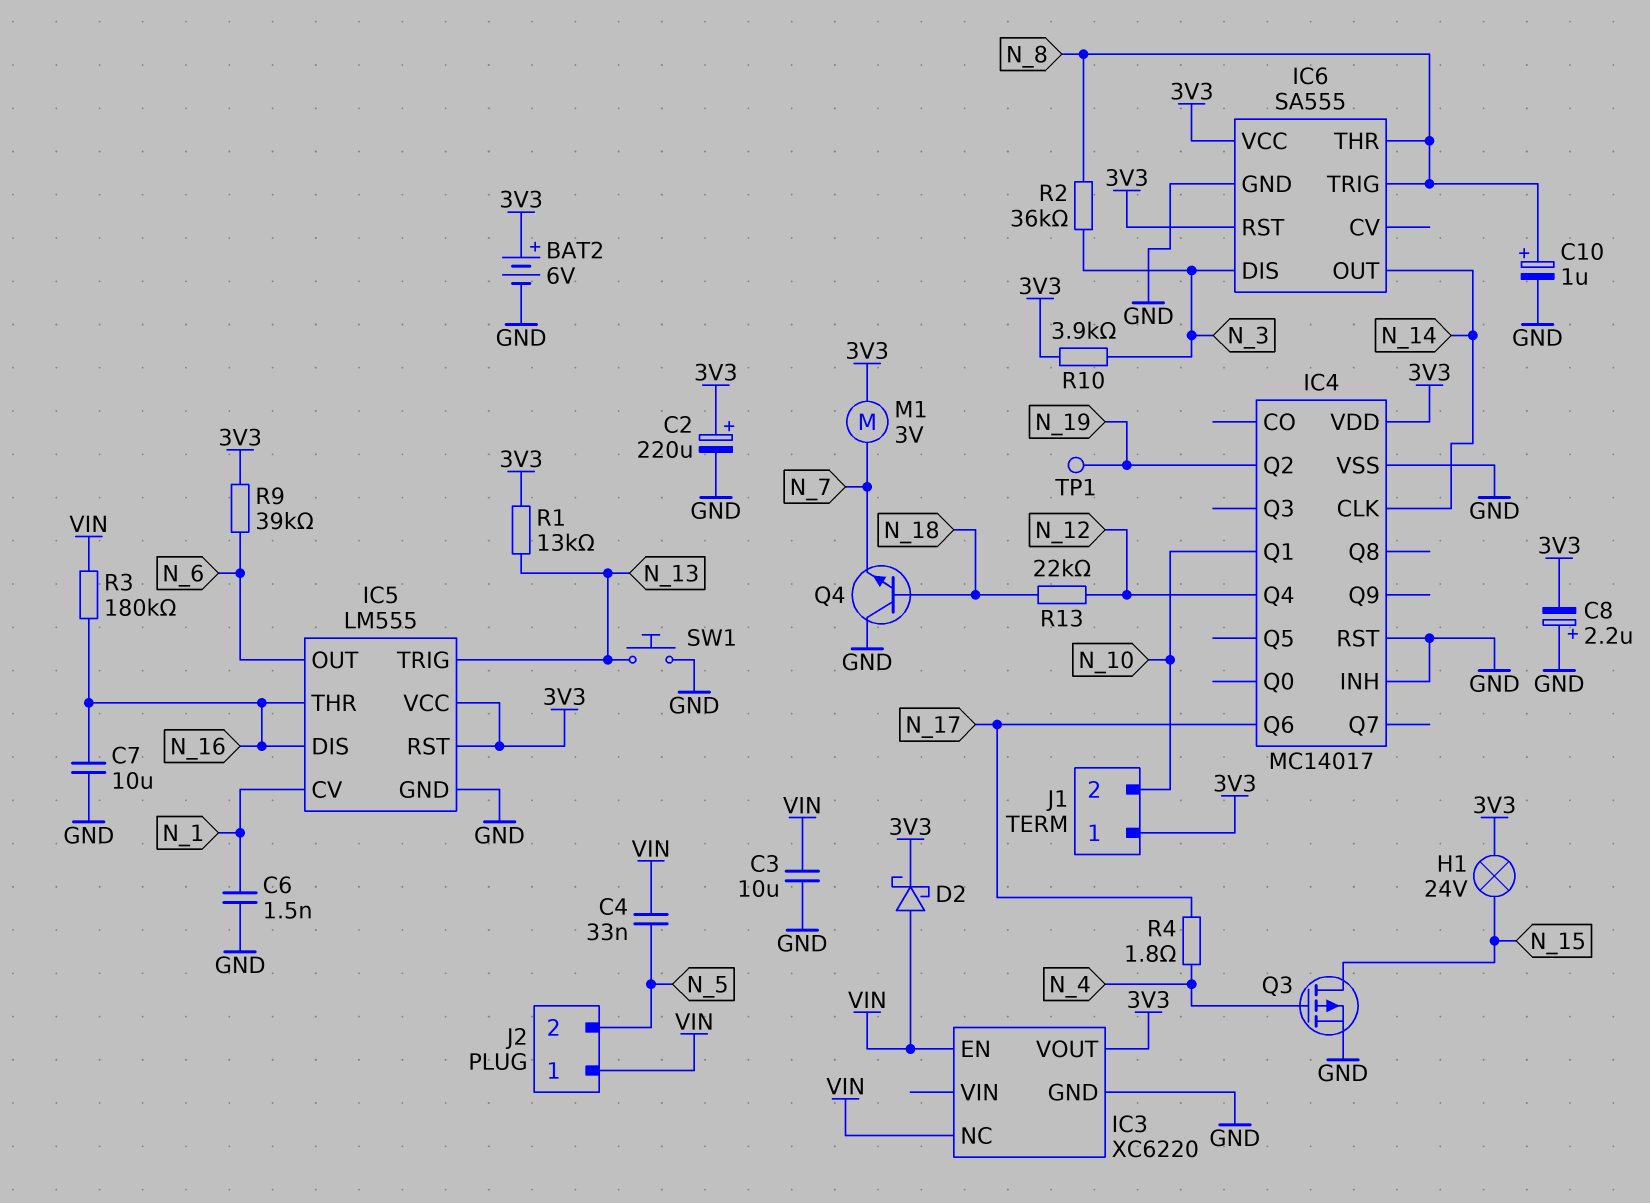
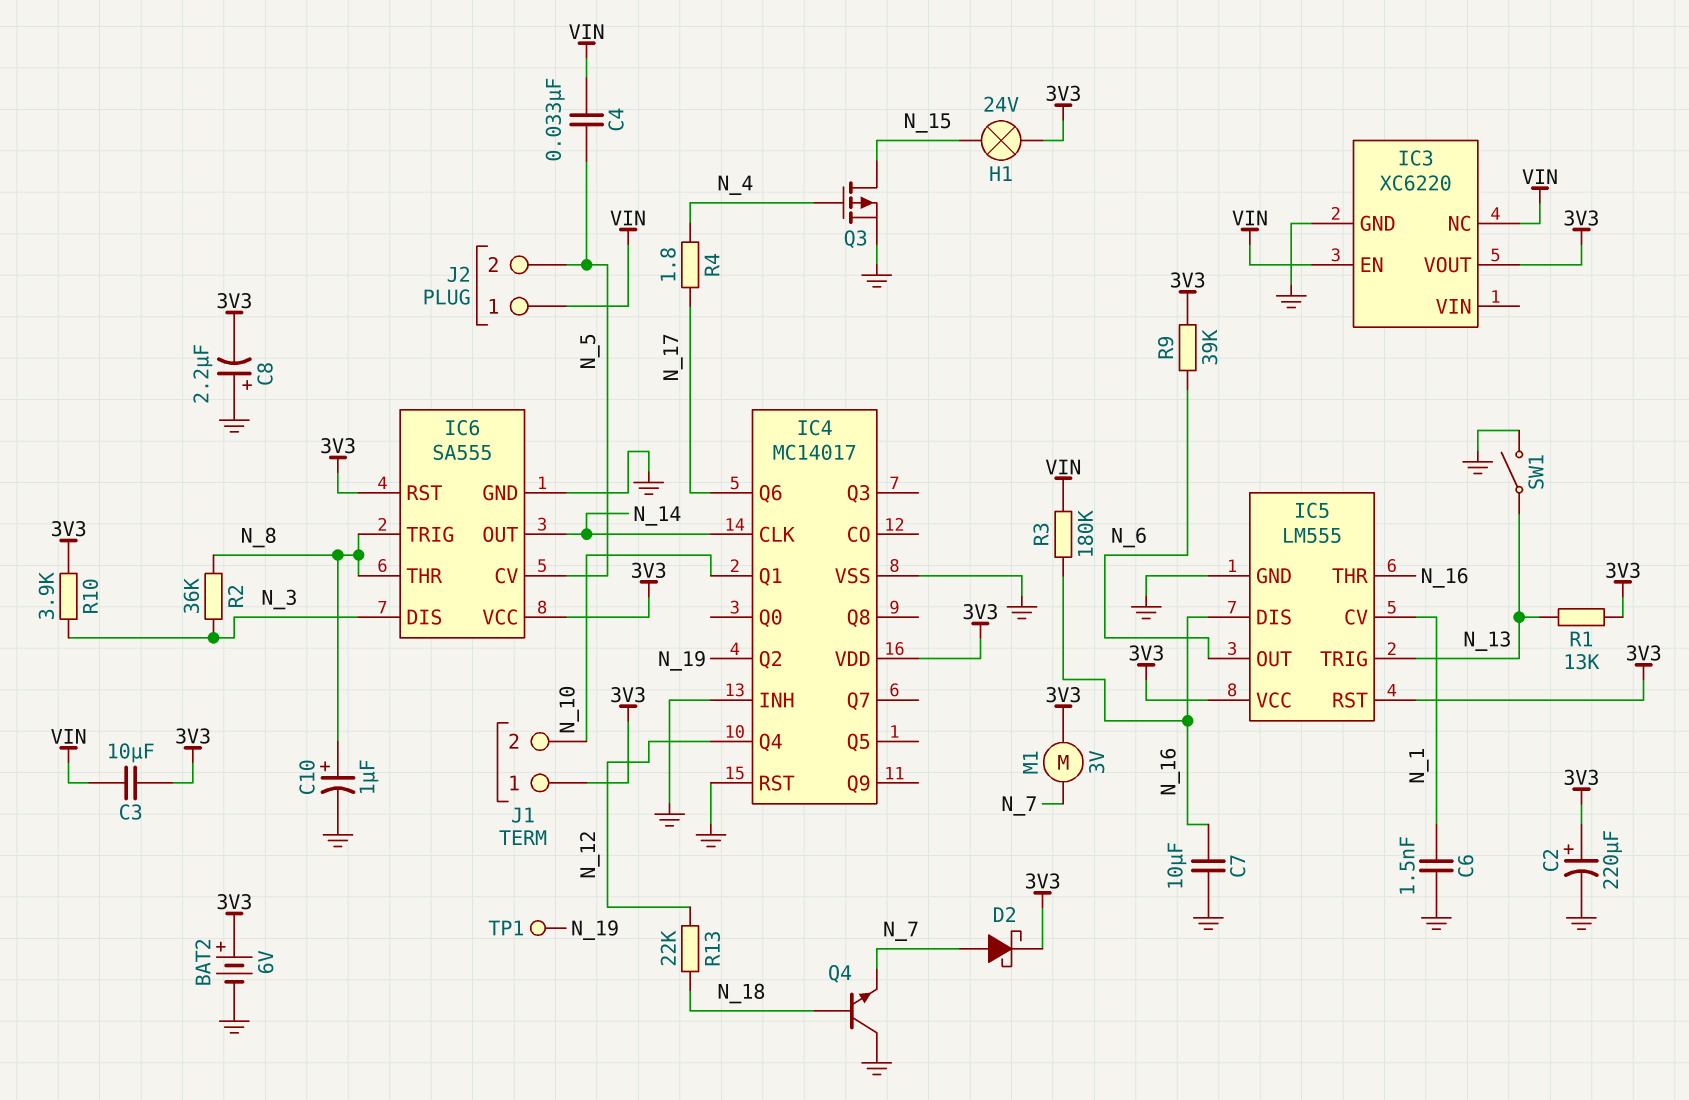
C3: 10uF (GND, VIN) -> 10uF (3V3, VIN)
D2: schottky (A VIN, K 3V3) -> schottky (A N_7, K 3V3)
IC6 pin CV: none -> N_5
SW1: button (GND, N_13) -> switch (GND, N_13)

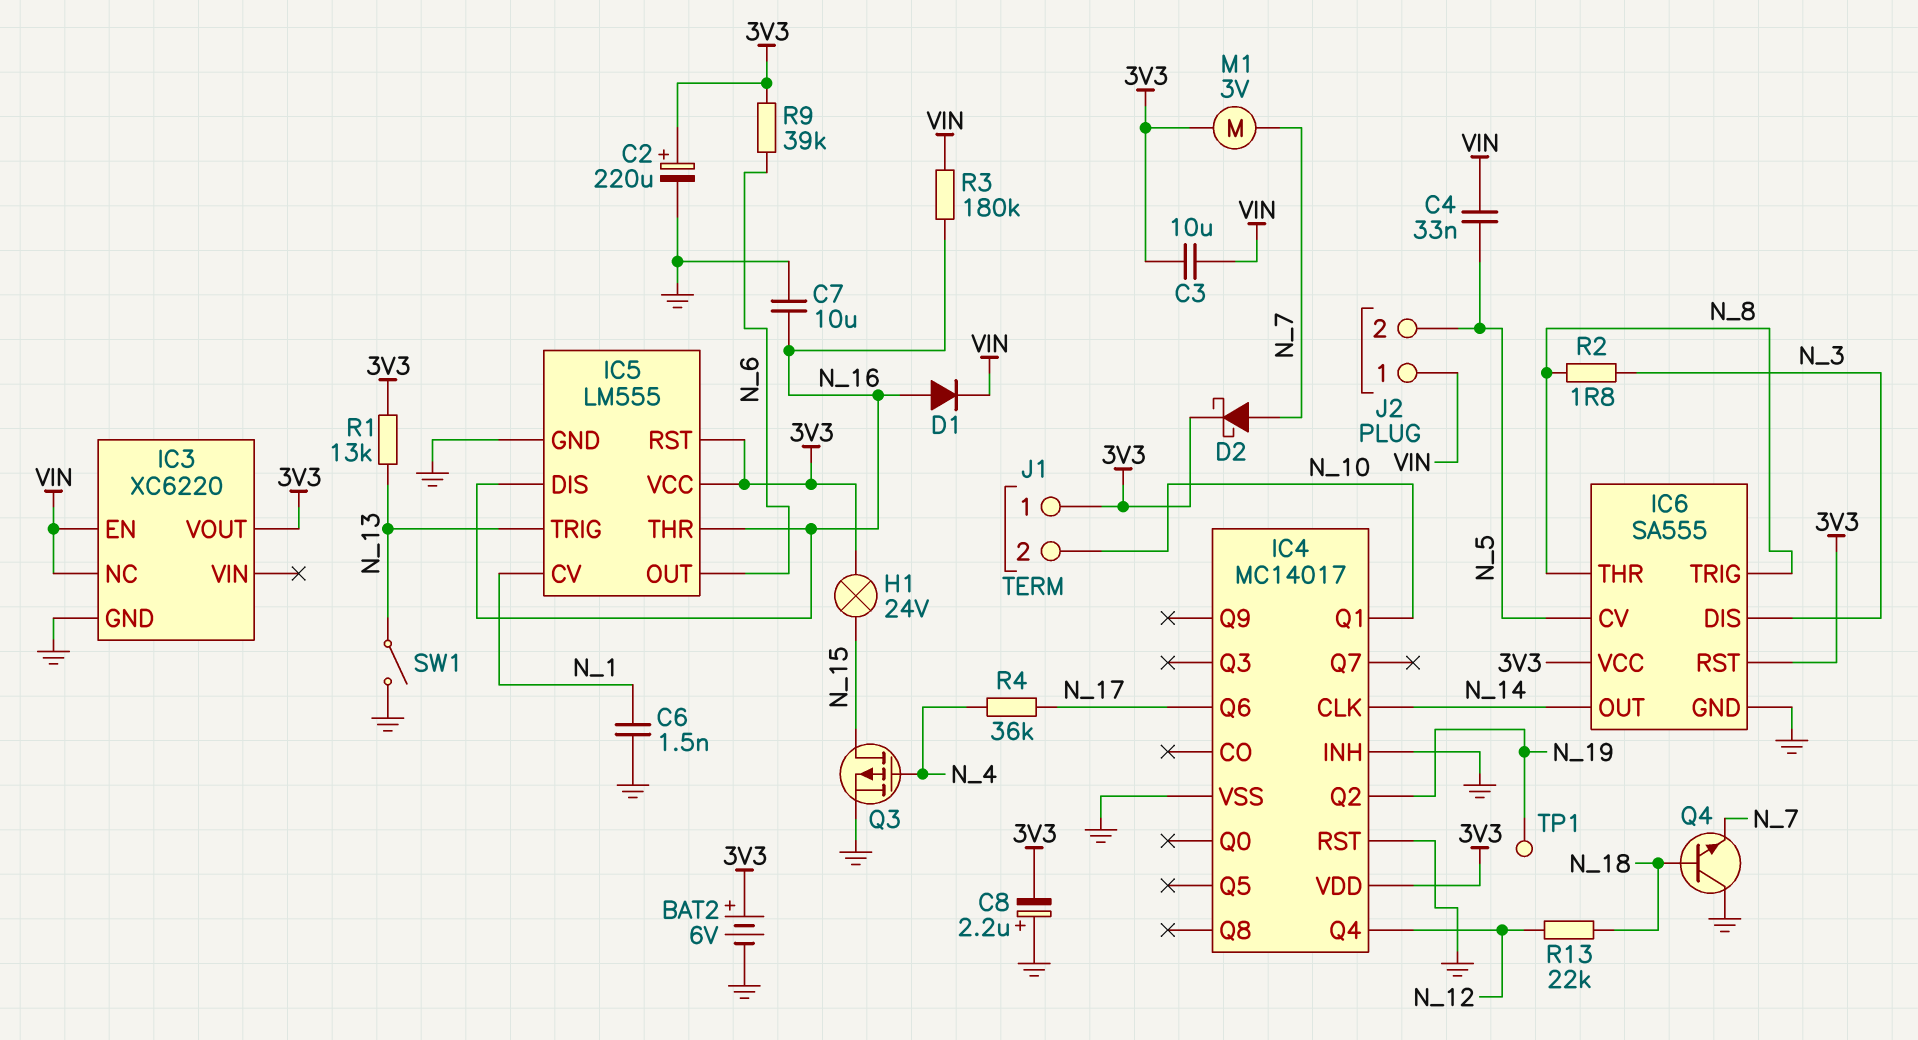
C10: 1uF (plus N_8, minus GND) -> none
D1: none -> diode (A N_16, K VIN)
R2: 36k (N_3, N_8) -> 1.8 (N_3, N_8)
R4: 1.8 (N_4, N_17) -> 36k (N_4, N_17)
R10: 3.9k (3V3, N_3) -> none

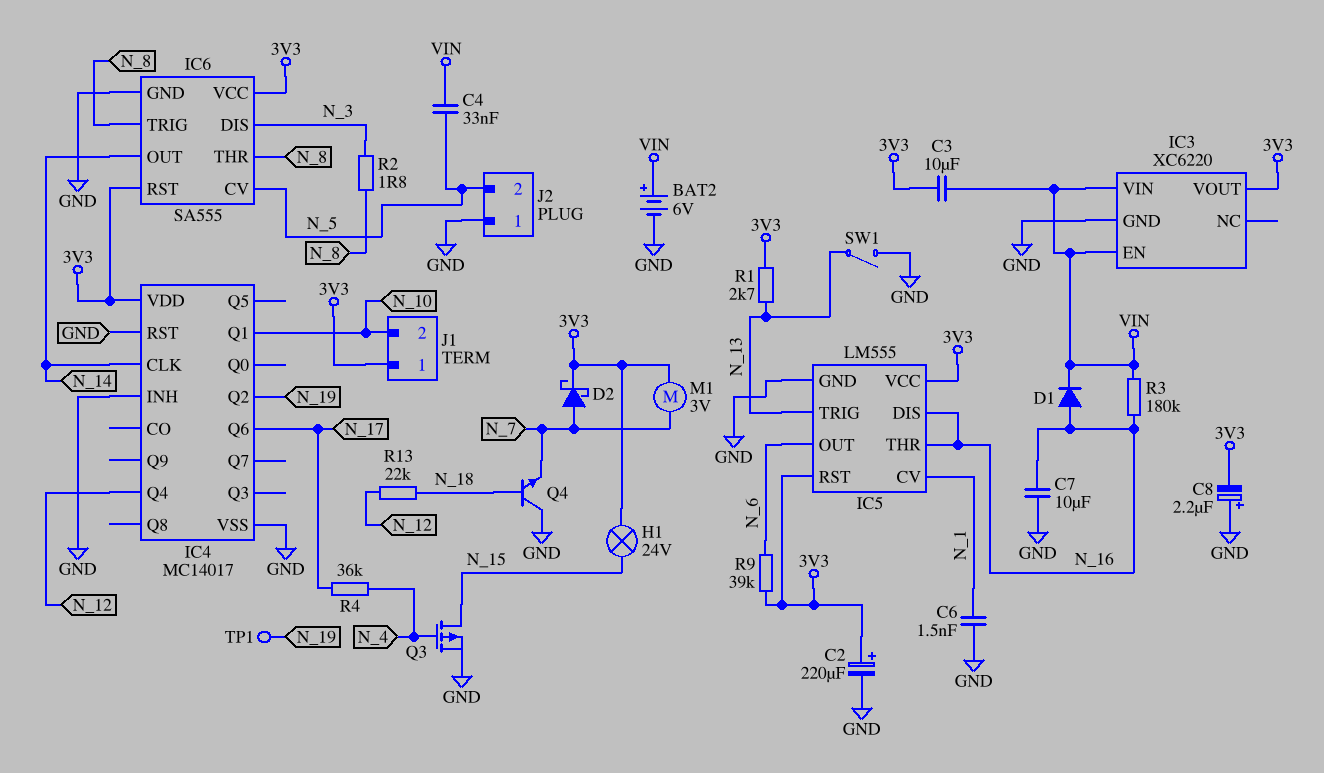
BAT2: 6V (plus 3V3, minus GND) -> 6V (plus VIN, minus GND)
IC3 pin NC: VIN -> none
IC3 pin VIN: none -> VIN
J2 pin 1: VIN -> GND
R1: 13k (3V3, N_13) -> 2.7k (3V3, N_13)

